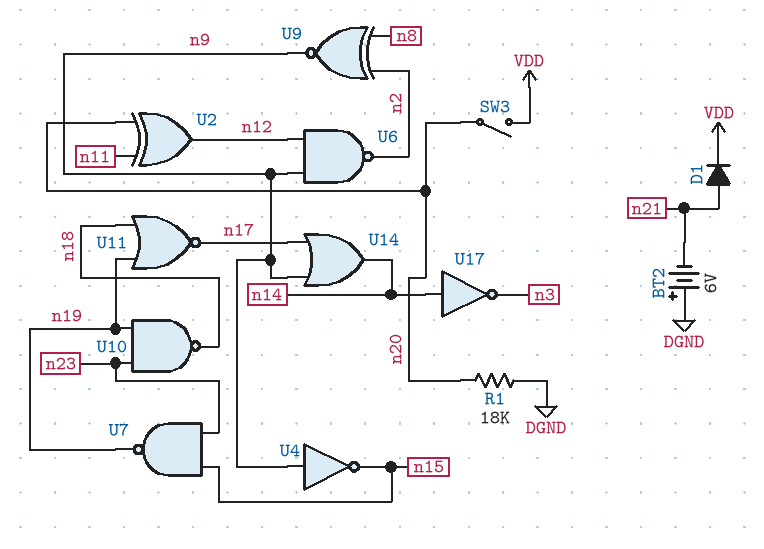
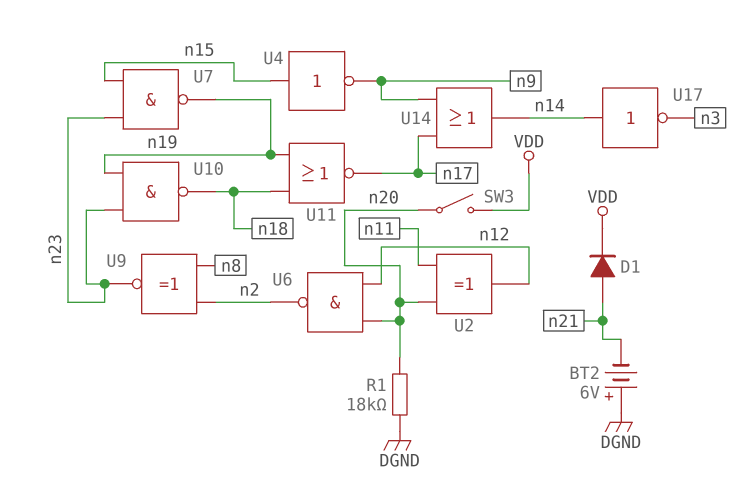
U4: NOT (in n9, out n15) -> NOT (in n15, out n9)
U6: NAND (in n9, in n12, out n2) -> NAND (in n12, in n20, out n2)
U9: XNOR (in n2, in n8, out n9) -> XNOR (in n2, in n8, out n23)

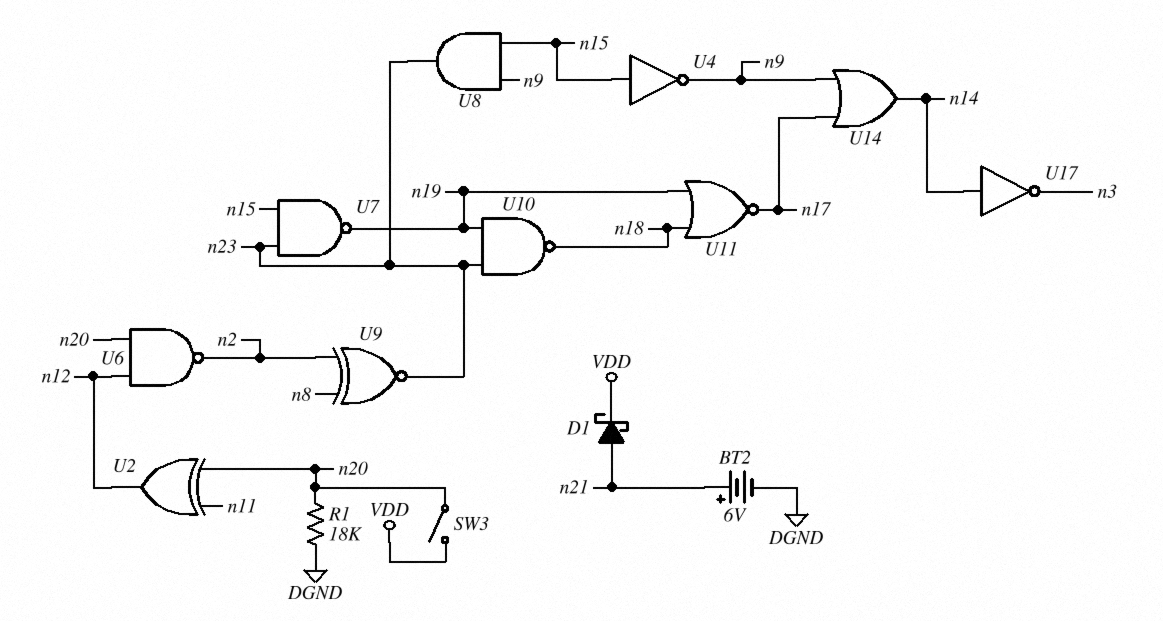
BT2: 6V (plus DGND, minus n21) -> 6V (plus n21, minus DGND)
D1: diode (A n21, K VDD) -> schottky (A n21, K VDD)
U8: none -> AND (in n9, in n15, out n23)

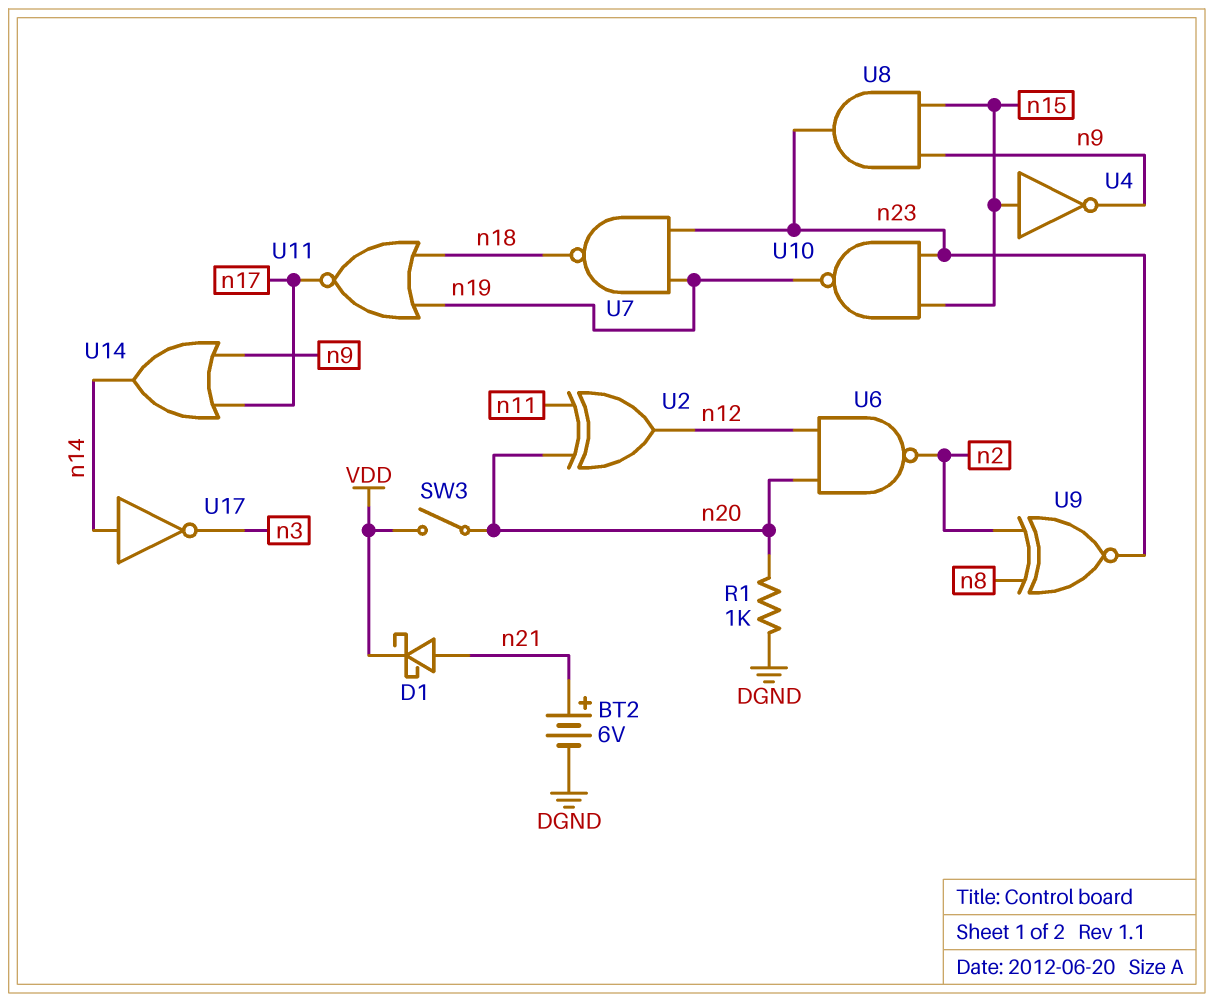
R1: 18k (DGND, n20) -> 1k (DGND, n20)
U7: NAND (in n15, in n23, out n19) -> NAND (in n19, in n23, out n18)
U10: NAND (in n19, in n23, out n18) -> NAND (in n15, in n23, out n19)

